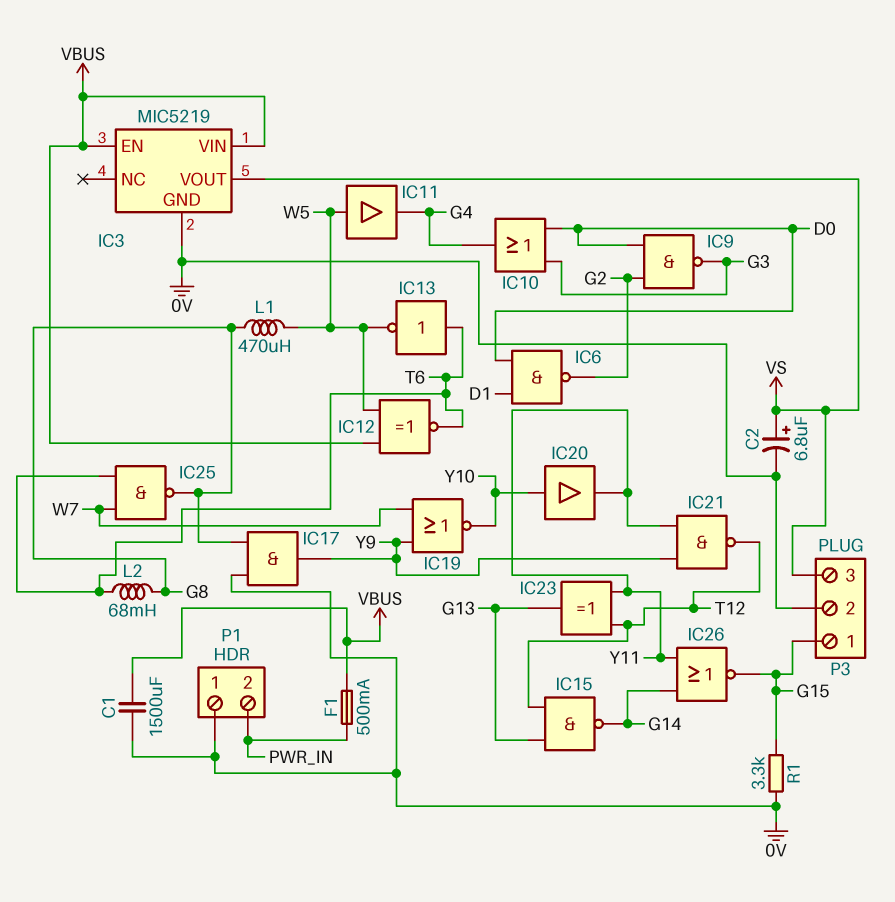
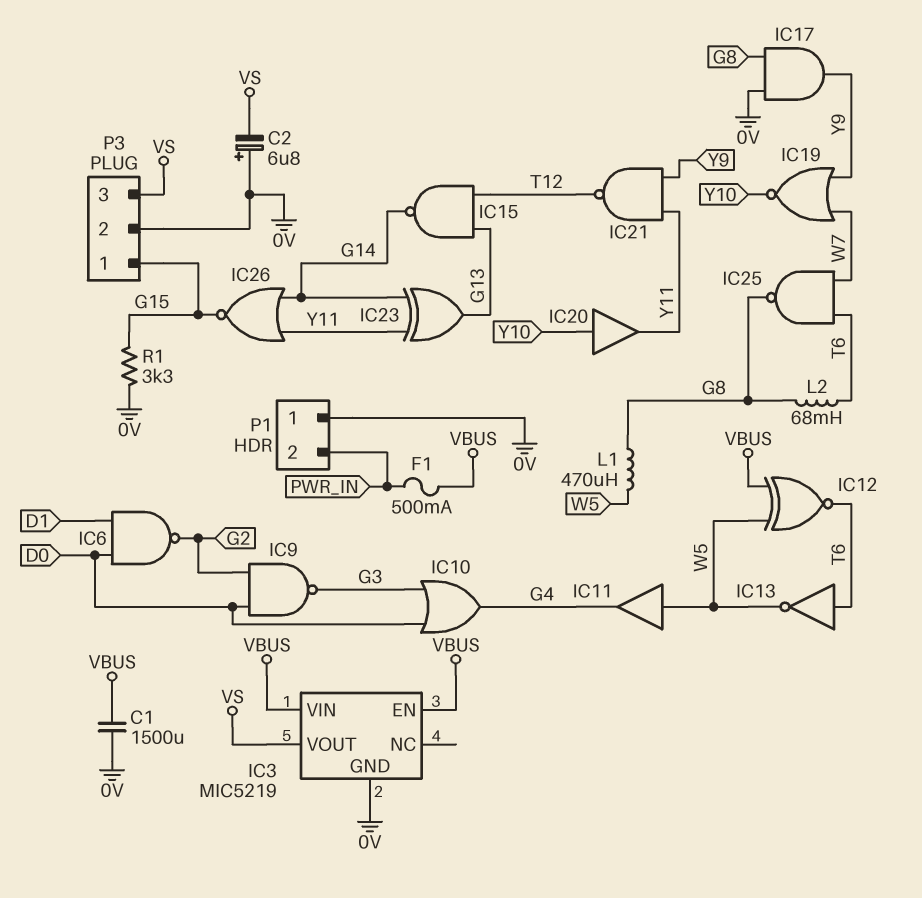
C2: 6.8uF (plus VS, minus 0V) -> 6.8uF (plus 0V, minus VS)
IC23: XOR (in T12, in Y11, out G13) -> XOR (in G14, in Y11, out G13)

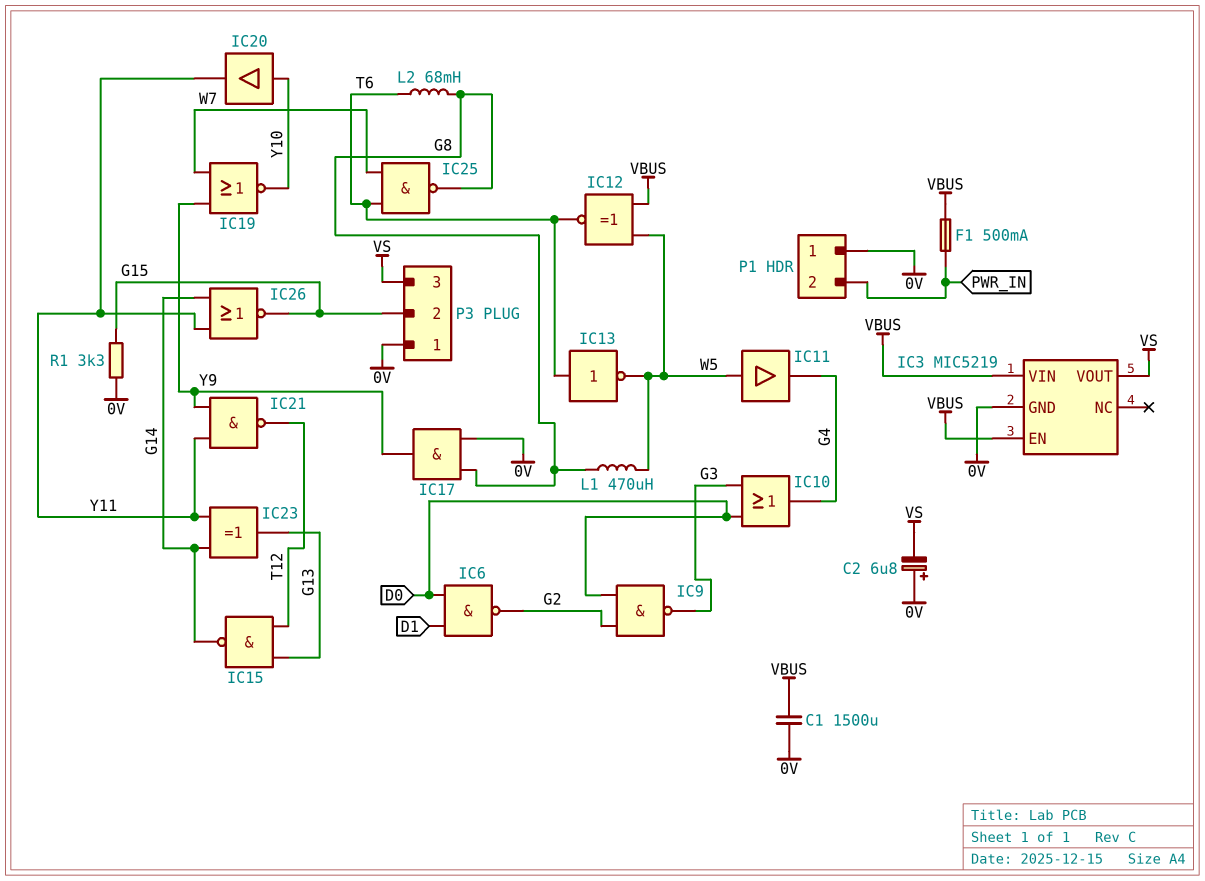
P3 pin 1: G15 -> 0V
P3 pin 2: 0V -> G15

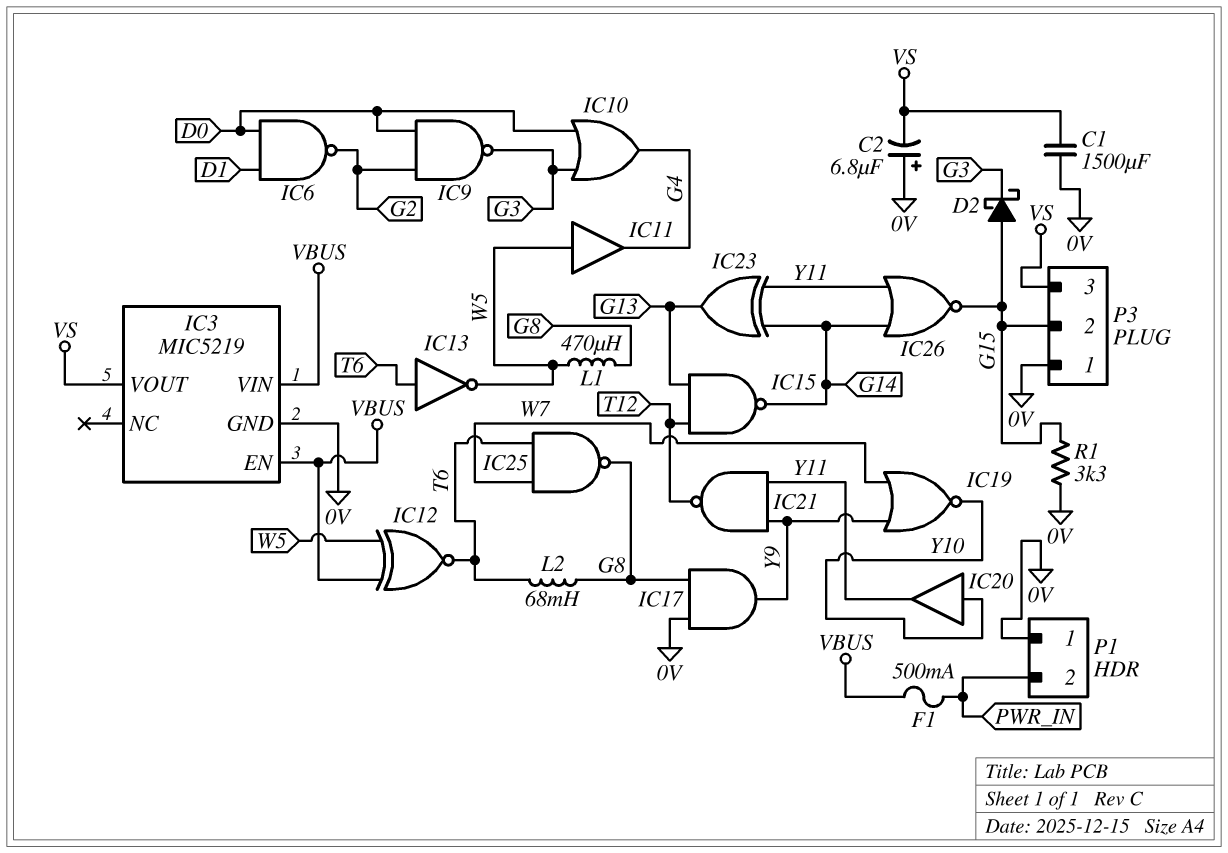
C1: 1500uF (0V, VBUS) -> 1500uF (0V, VS)
D2: none -> schottky (A G15, K G3)

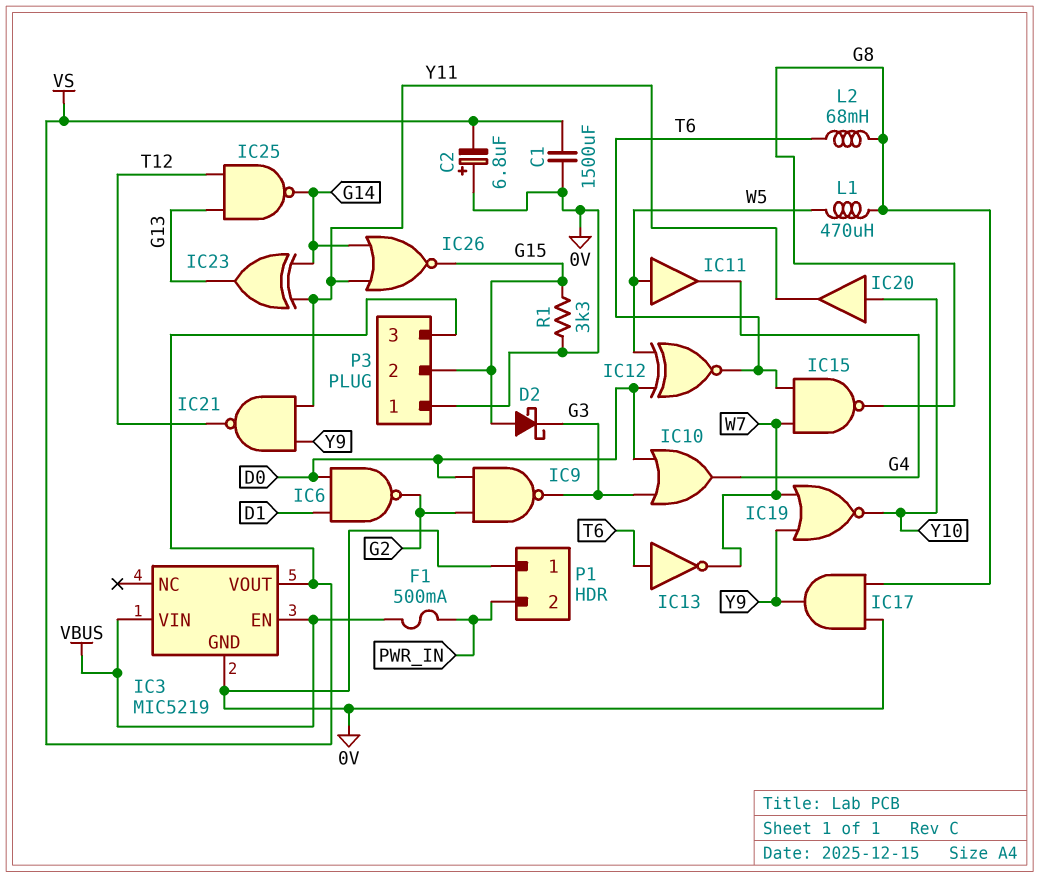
IC12: XNOR (in VBUS, in W5, out T6) -> XNOR (in D0, in W5, out T6)
IC13: NOT (in T6, out W5) -> NOT (in T6, out W7)
IC15: NAND (in G13, in T12, out G14) -> NAND (in T6, in W7, out G8)
IC25: NAND (in T6, in W7, out G8) -> NAND (in G13, in T12, out G14)

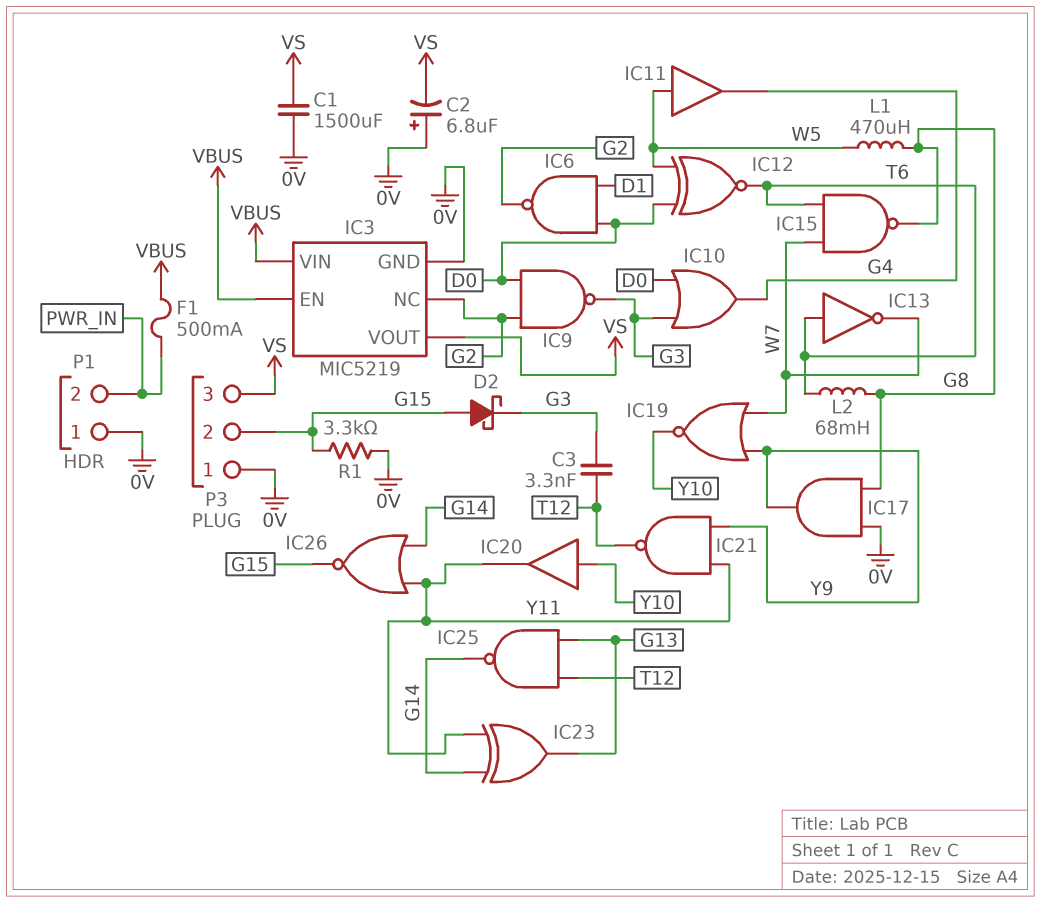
C3: none -> 3.3nF (G3, T12)
IC3 pin NC: none -> G2

